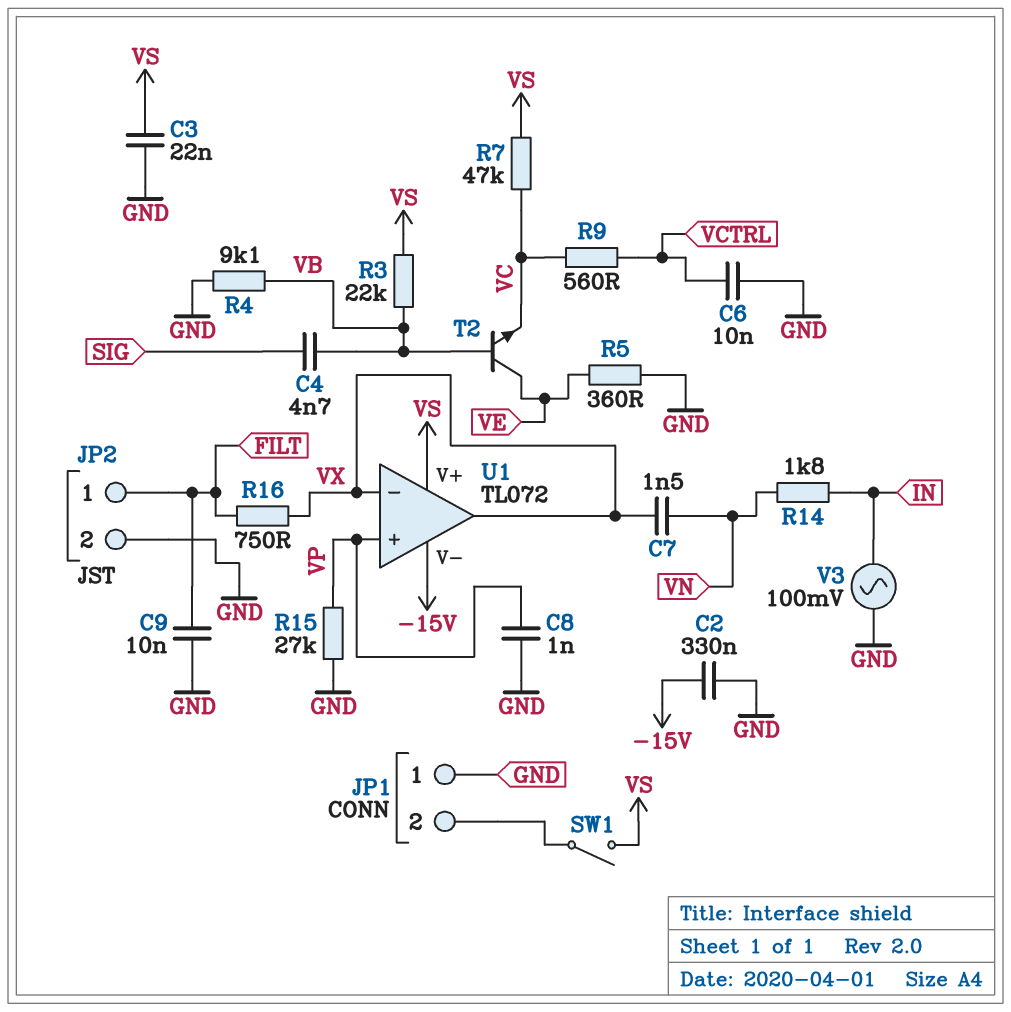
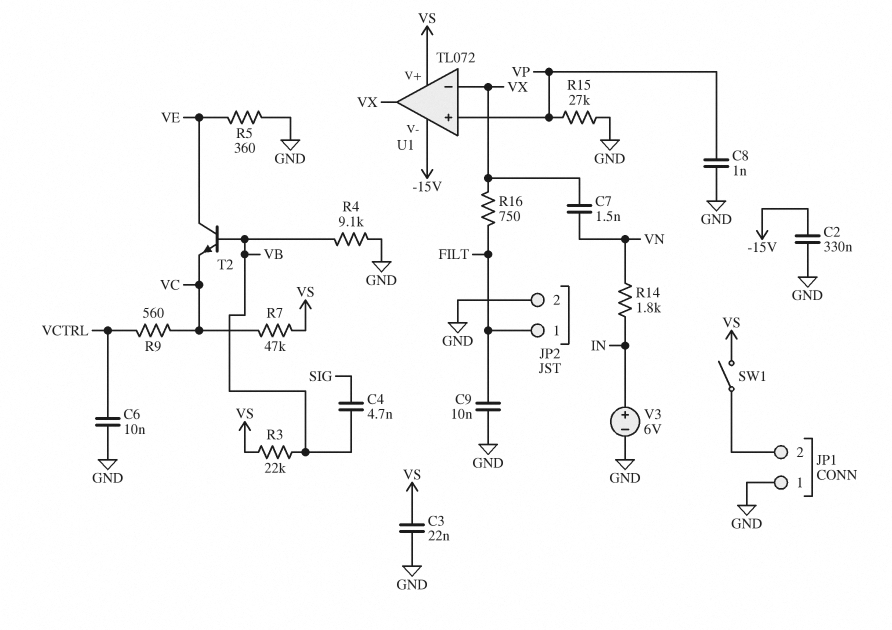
V3: AC 100mV (GND, IN) -> 6V (plus IN, minus GND)

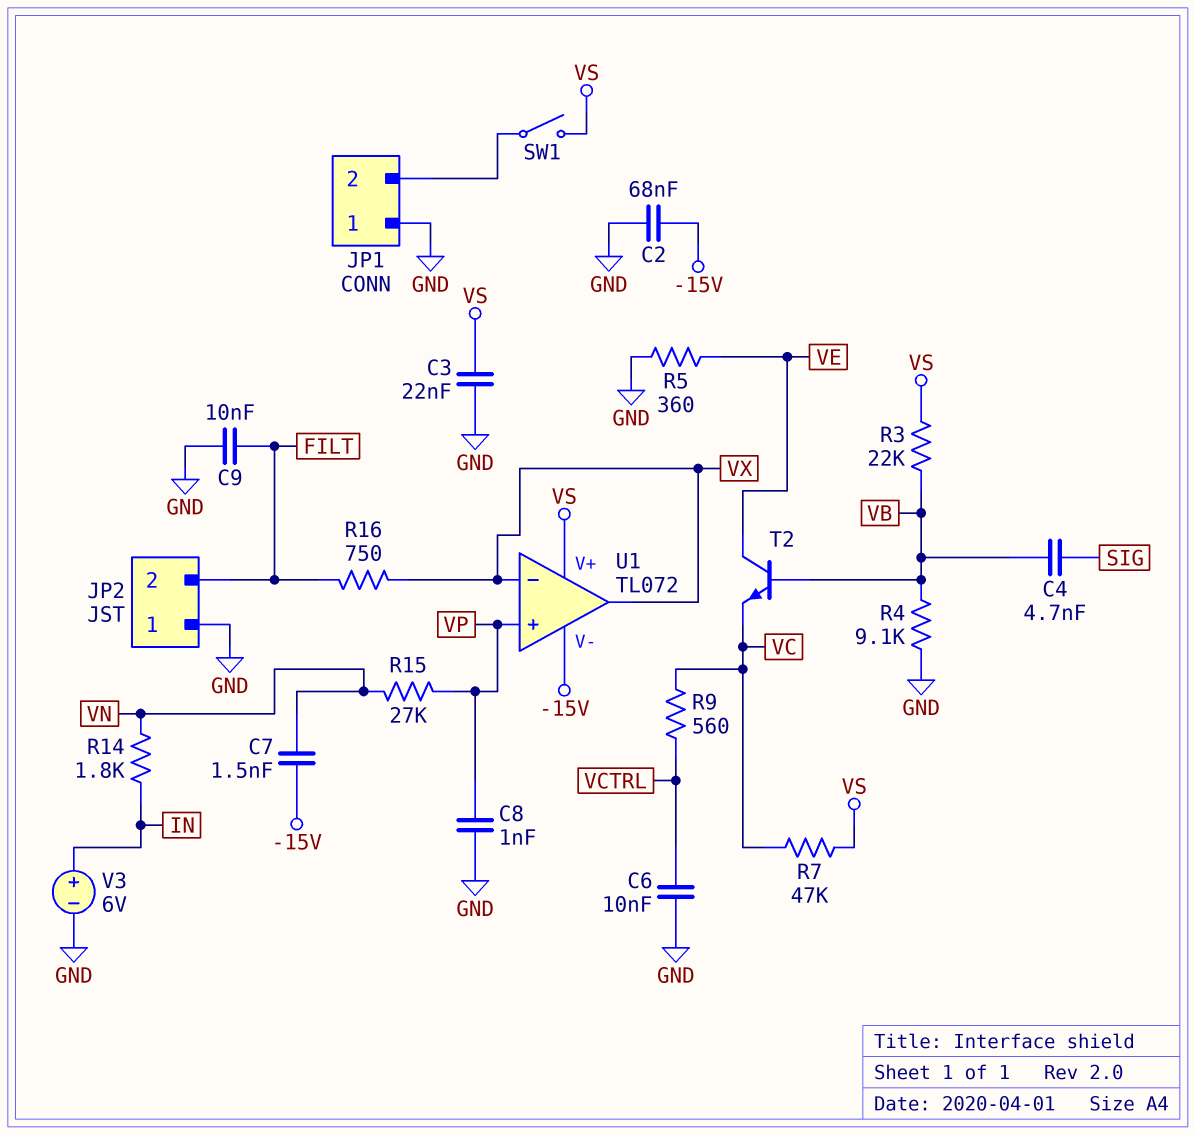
C2: 330nF (-15V, GND) -> 68nF (-15V, GND)
C7: 1.5nF (VN, VX) -> 1.5nF (-15V, VN)
JP2 pin 1: FILT -> GND
JP2 pin 2: GND -> FILT
R15: 27k (GND, VP) -> 27k (VN, VP)

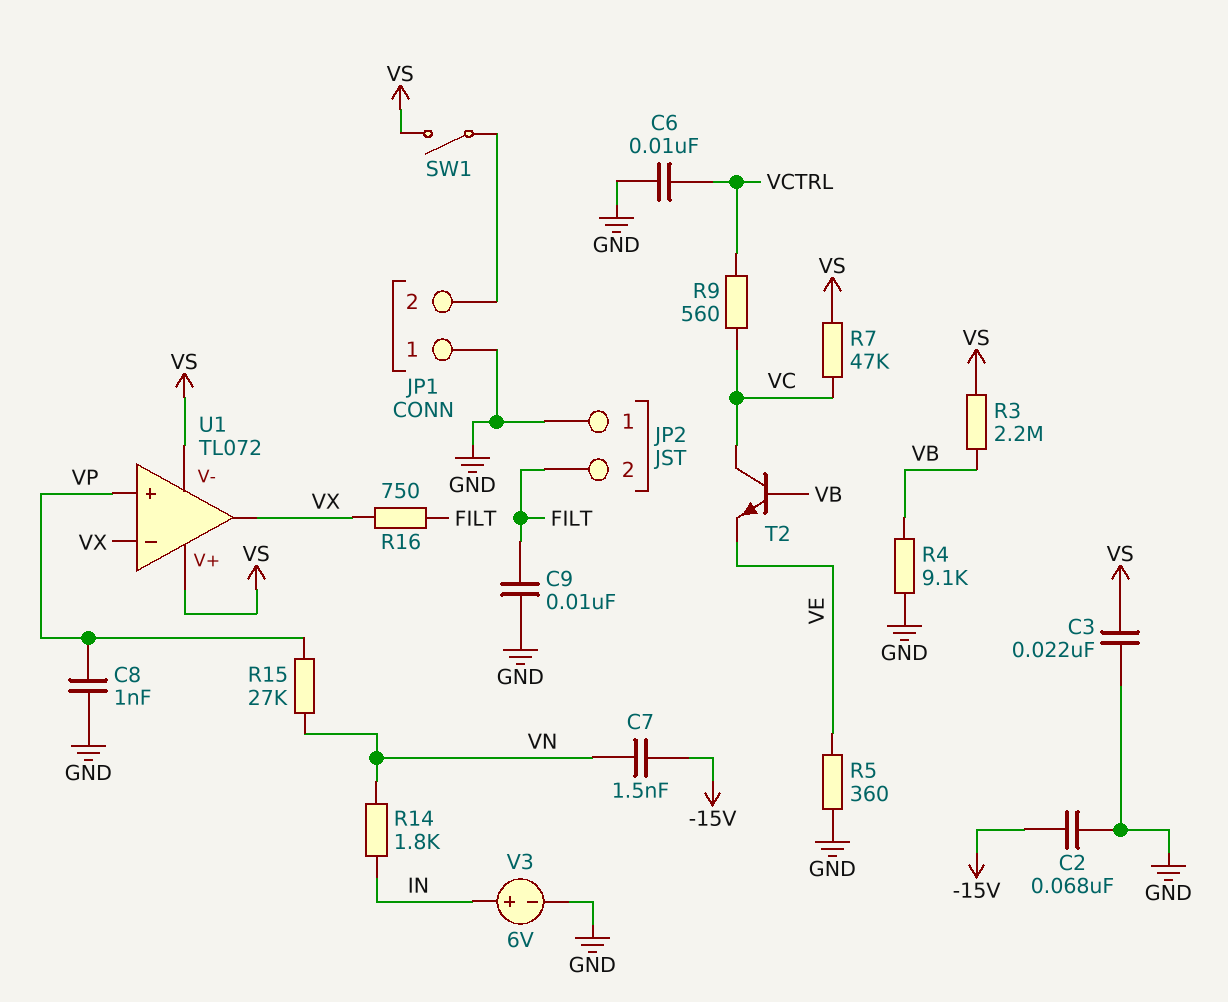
C4: 4.7nF (SIG, VB) -> none
R3: 22k (VB, VS) -> 2.2M (VB, VS)
T2: NPN (B VB, C VE, E VC) -> NPN (B VB, C VC, E VE)
U1 pin V-: -15V -> VS

